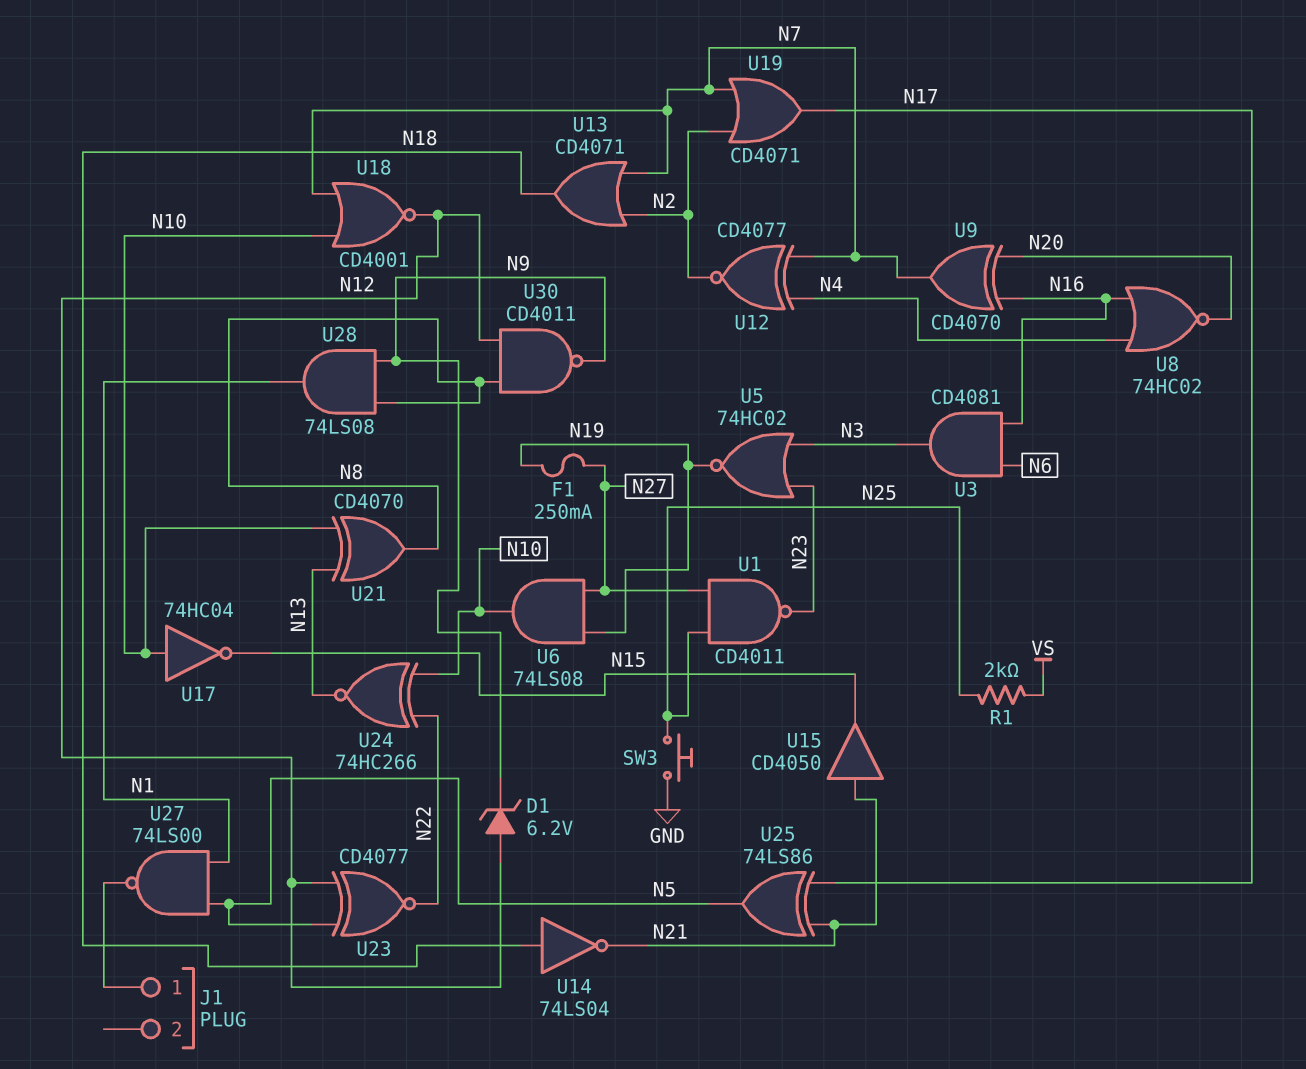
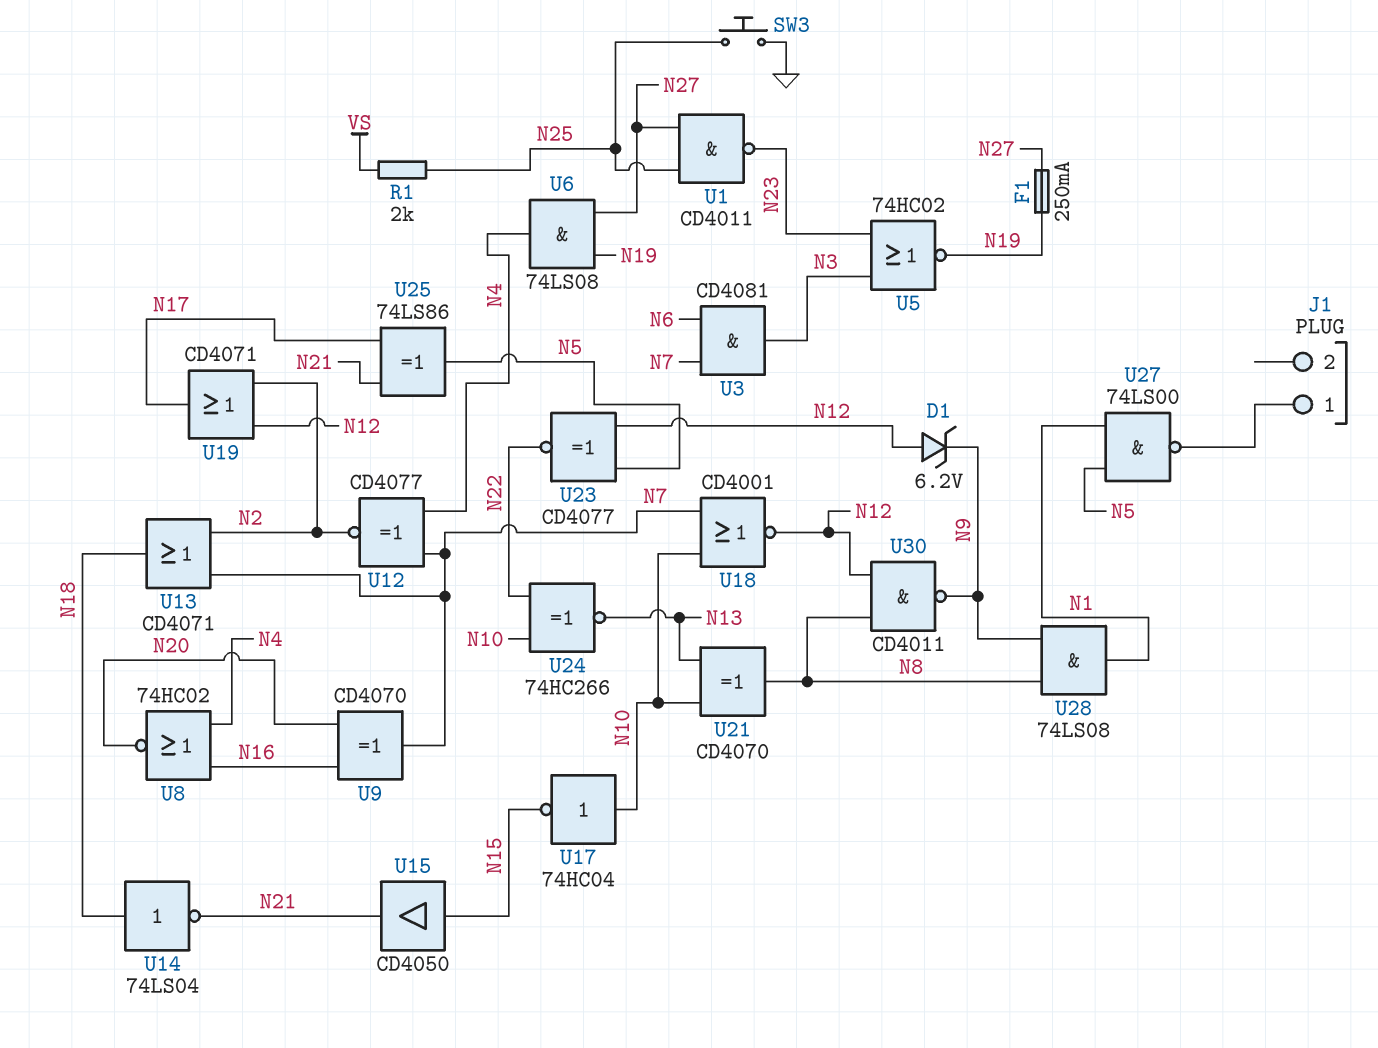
U3: AND CD4081 (in N6, in N16, out N3) -> AND CD4081 (in N6, in N7, out N3)
U6: AND 74LS08 (in N19, in N27, out N10) -> AND 74LS08 (in N19, in N27, out N4)
U15: buffer CD4050 (in N21, out N15) -> buffer CD4050 (in N15, out N21)
U19: OR CD4071 (in N2, in N7, out N17) -> OR CD4071 (in N2, in N12, out N17)

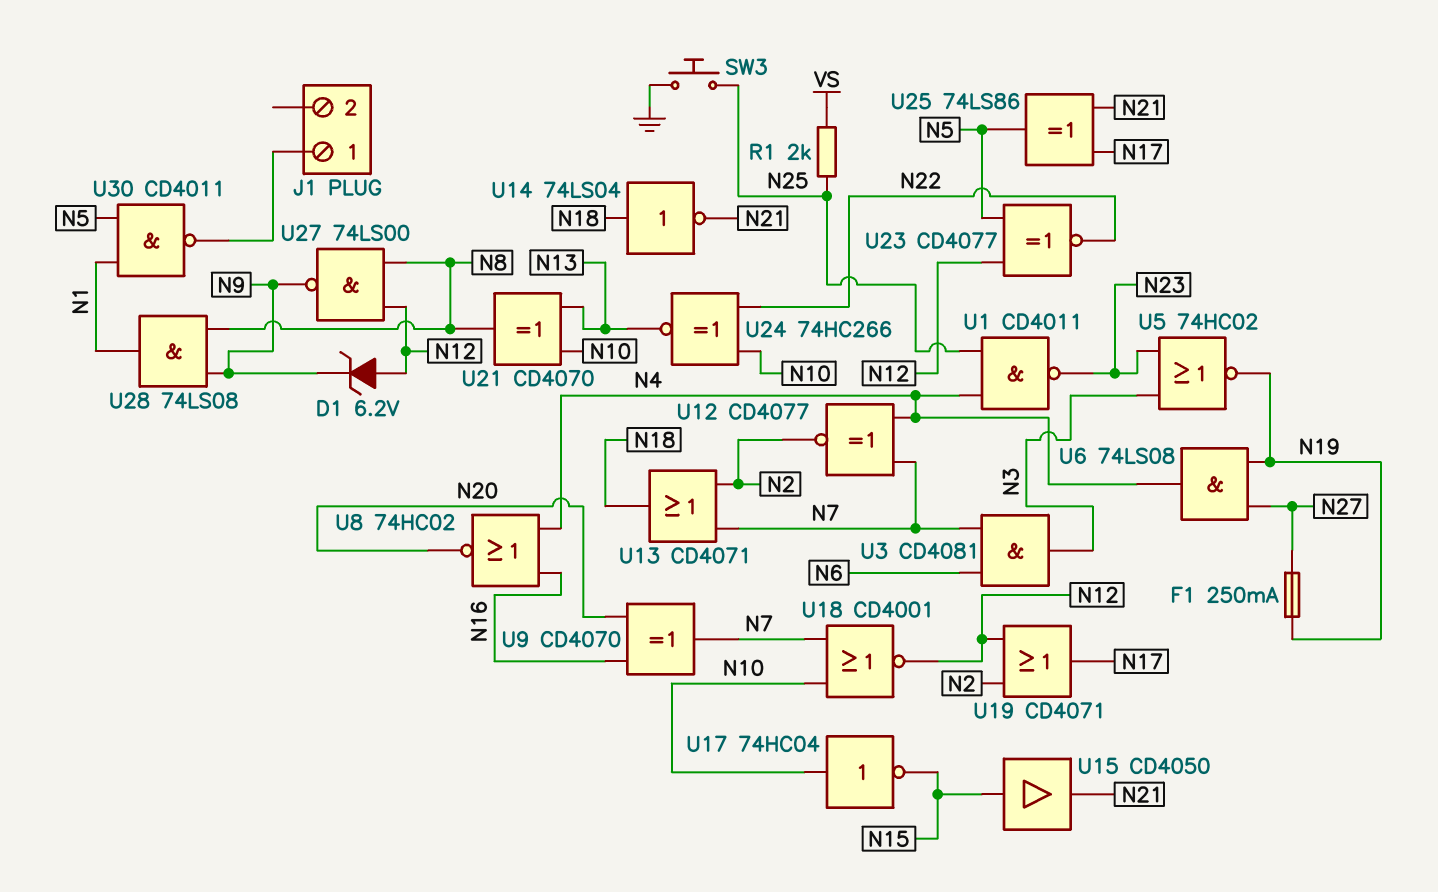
U1: NAND CD4011 (in N25, in N27, out N23) -> NAND CD4011 (in N4, in N25, out N23)
U27: NAND 74LS00 (in N1, in N5, out J1/1) -> NAND 74LS00 (in N8, in N12, out N9)
U30: NAND CD4011 (in N8, in N12, out N9) -> NAND CD4011 (in N1, in N5, out J1/1)

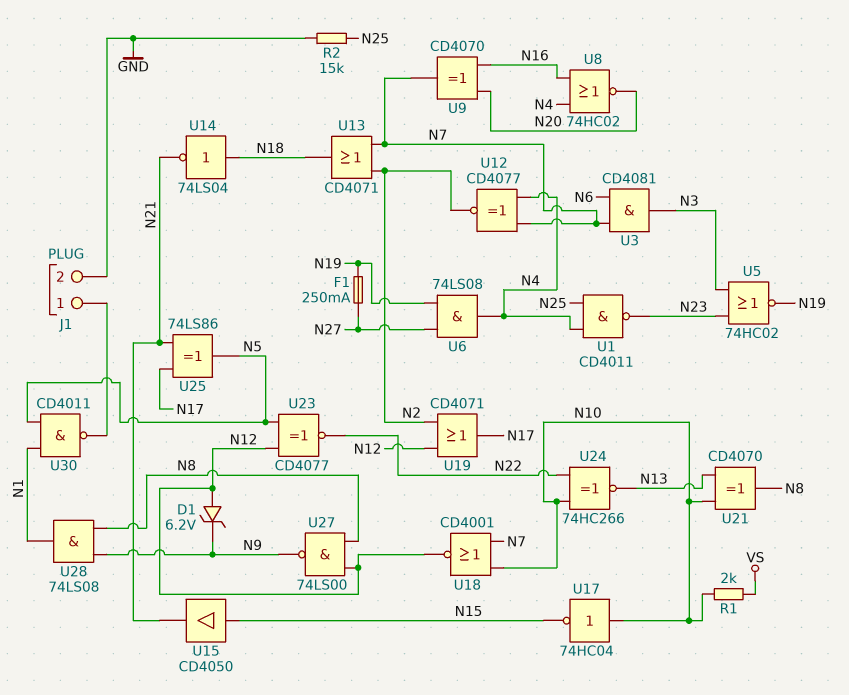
J1 pin 2: none -> GND
R1: 2k (N25, VS) -> 2k (N10, VS)
R2: none -> 15k (GND, N25)
SW3: button (GND, N25) -> none

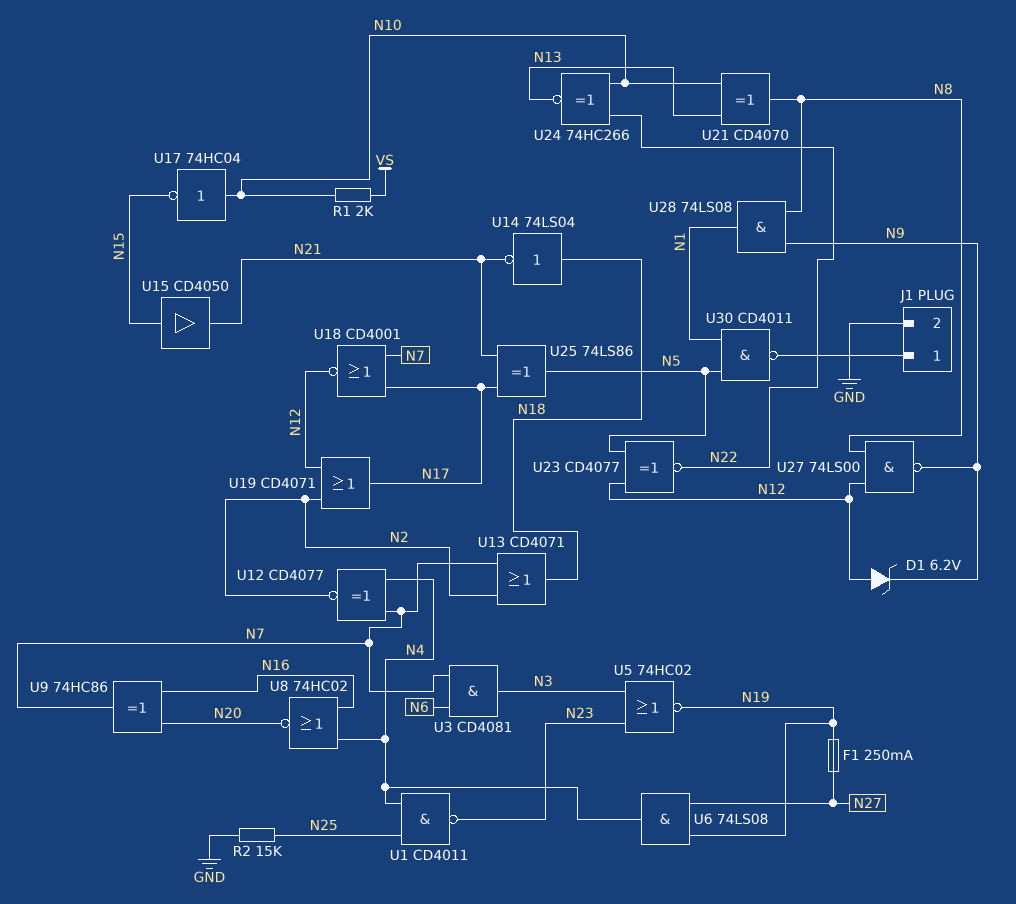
U9: XOR CD4070 (in N16, in N20, out N7) -> XOR 74HC86 (in N16, in N20, out N7)
U18: NOR CD4001 (in N7, in N10, out N12) -> NOR CD4001 (in N7, in N17, out N12)

